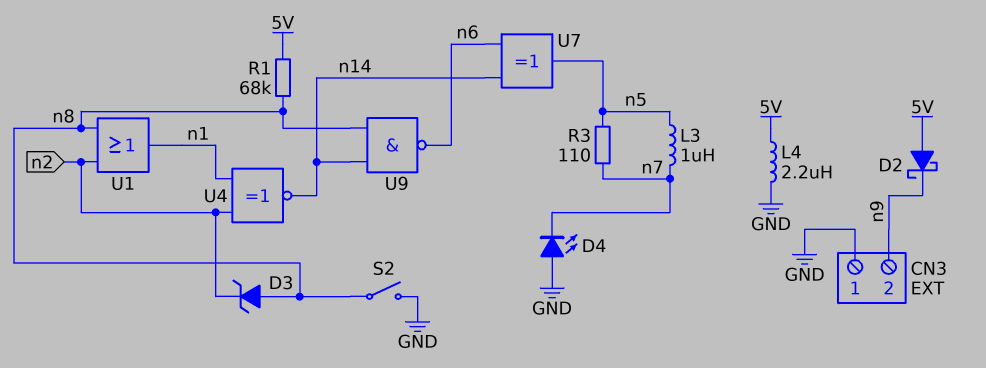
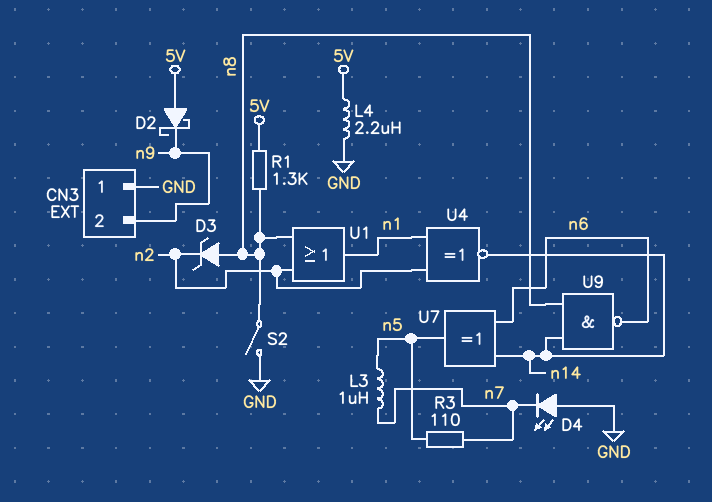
R1: 68k (5V, n8) -> 1.3k (5V, n8)

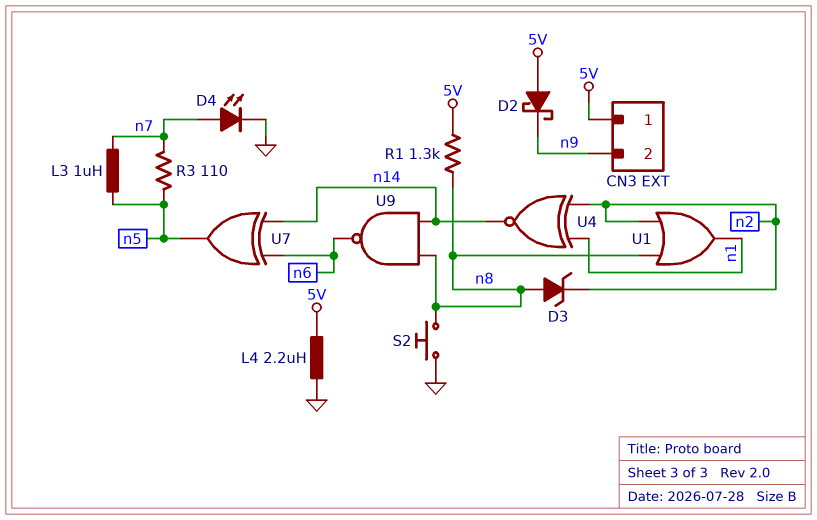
CN3 pin 1: GND -> 5V
D4: LED (A GND, K n7) -> LED (A n7, K GND)
S2: switch (GND, n8) -> button (GND, n8)

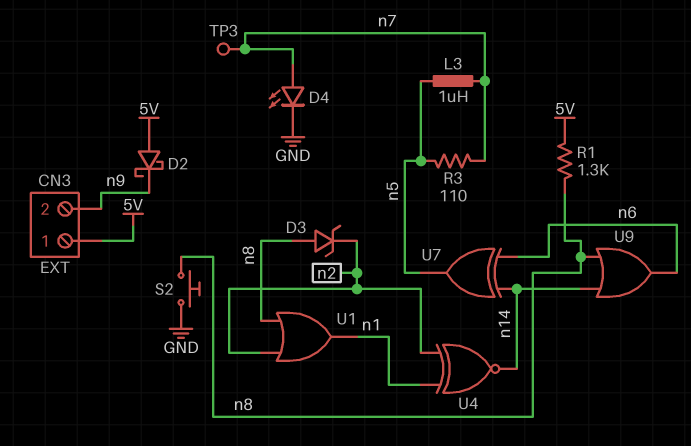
L4: 2.2uH (5V, GND) -> none
TP3: none -> test point (n7)
U9: NAND (in n8, in n14, out n6) -> OR (in n8, in n14, out n6)

